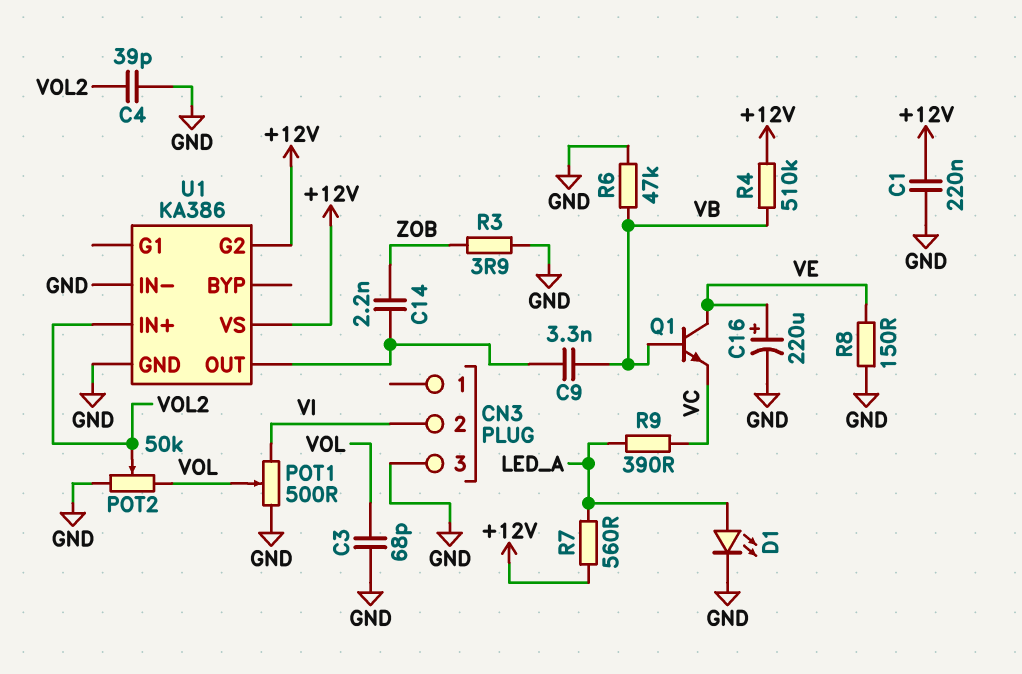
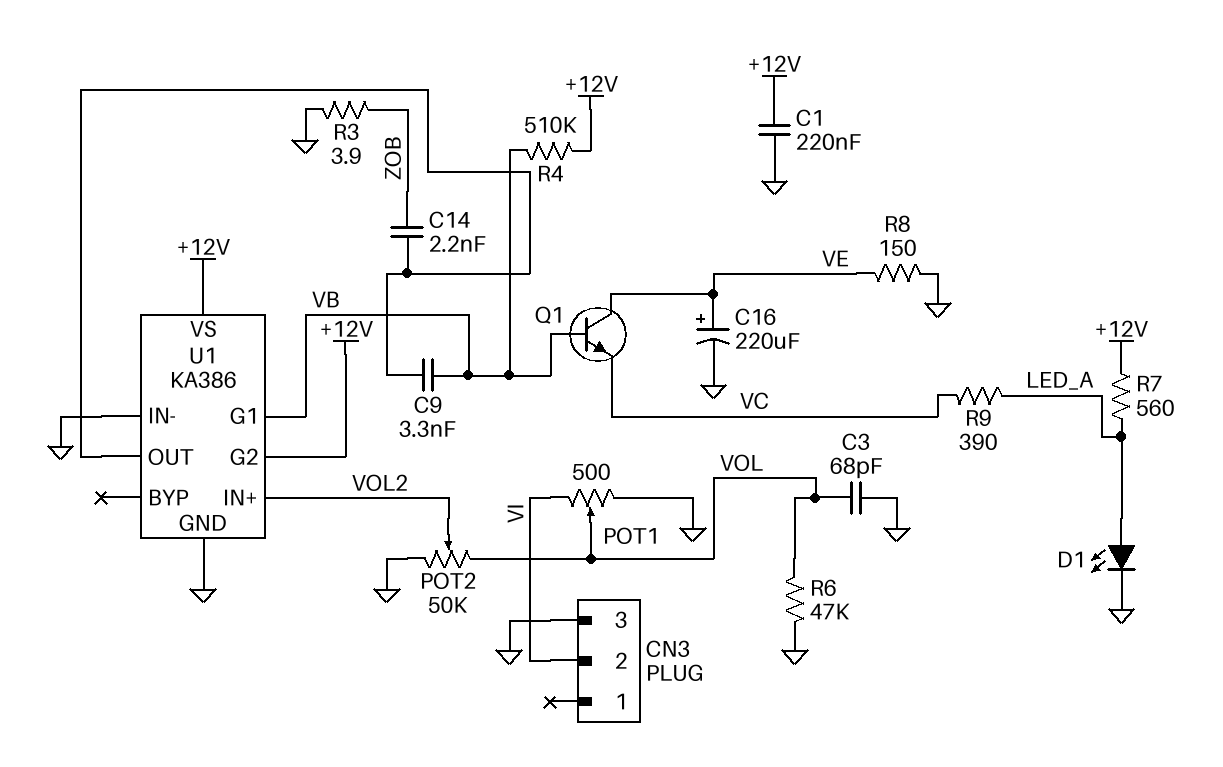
C4: 39pF (GND, VOL2) -> none
R6: 47k (GND, VB) -> 47k (GND, VOL)
U1 pin G1: none -> VB

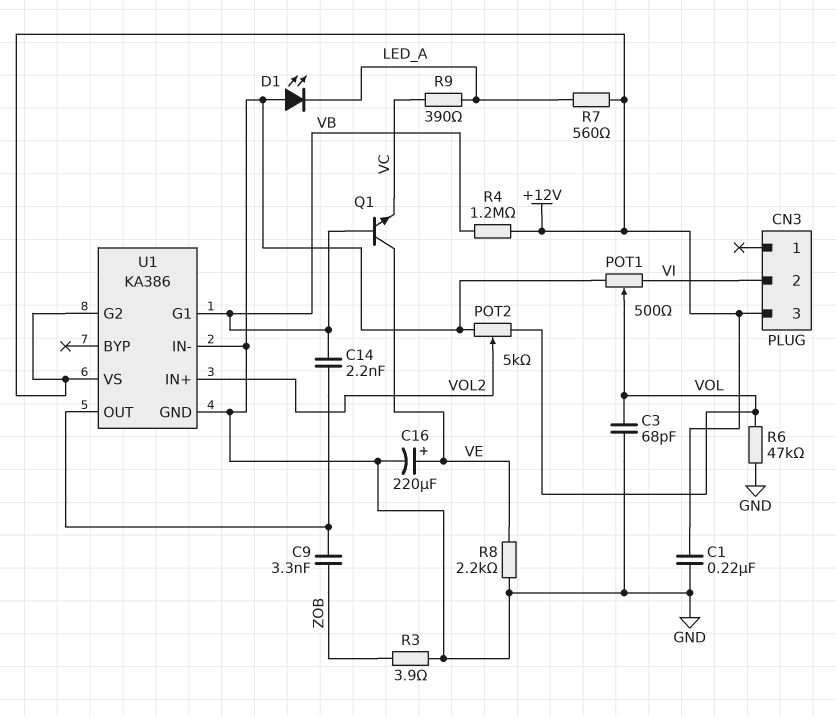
C9: 3.3nF (U1/OUT, VB) -> 3.3nF (U1/OUT, ZOB)
C14: 2.2nF (U1/OUT, ZOB) -> 2.2nF (U1/OUT, VB)
CN3 pin 3: GND -> +12V
D1: LED (A LED_A, K GND) -> LED (A GND, K LED_A)
POT2: 50k (GND, VOL, wiper VOL2) -> 5k (GND, VOL, wiper VOL2)
R4: 510k (+12V, VB) -> 1.2M (+12V, VB)
R8: 150 (GND, VE) -> 2.2k (GND, VE)

